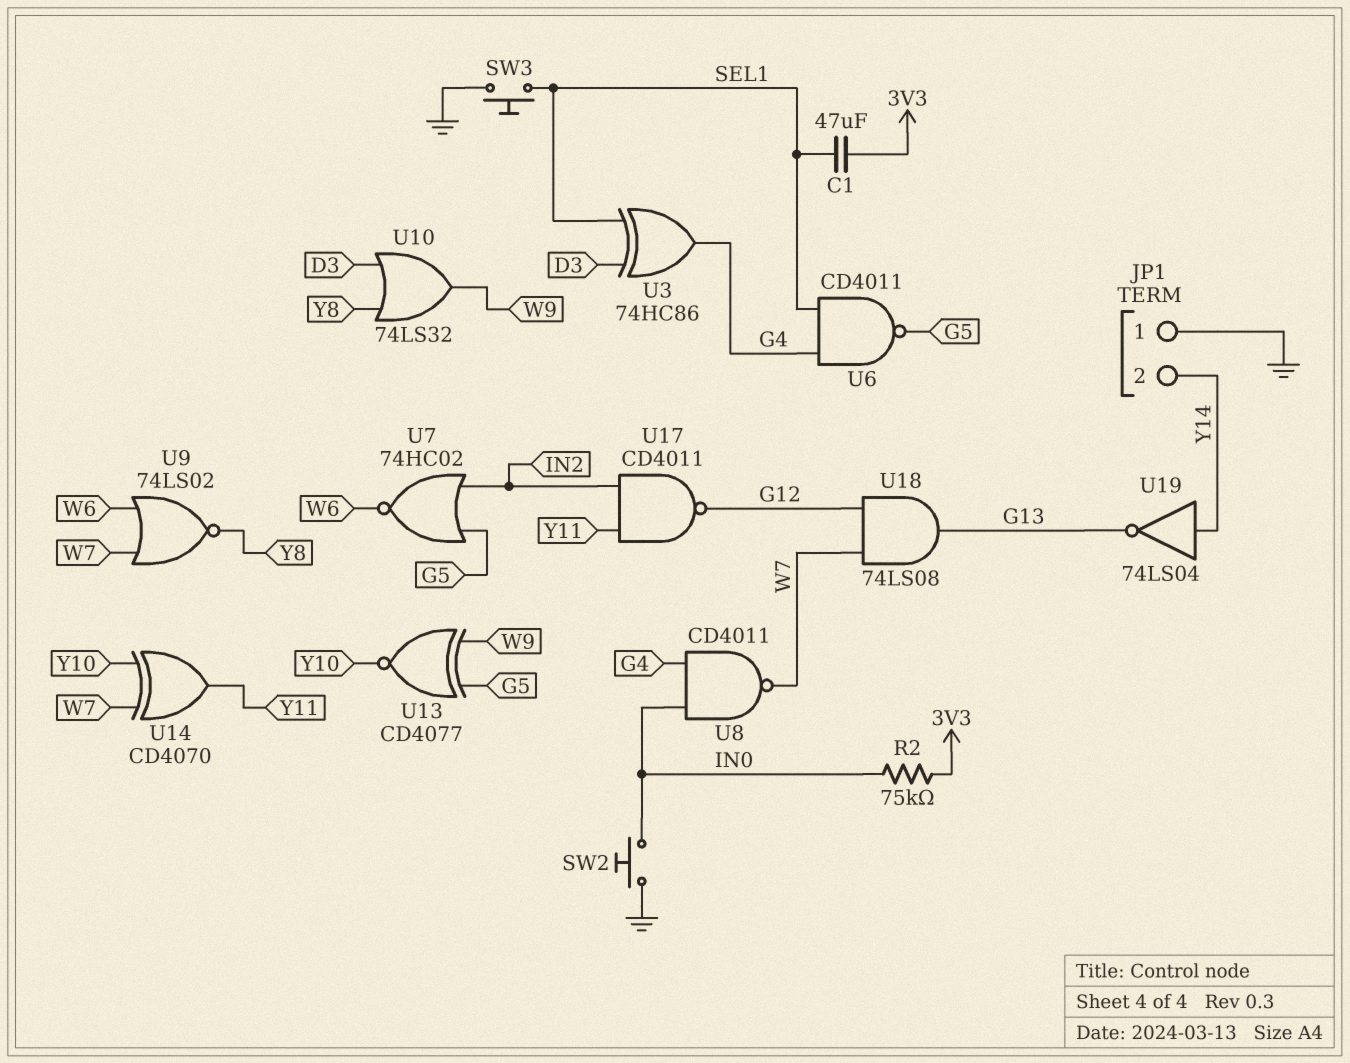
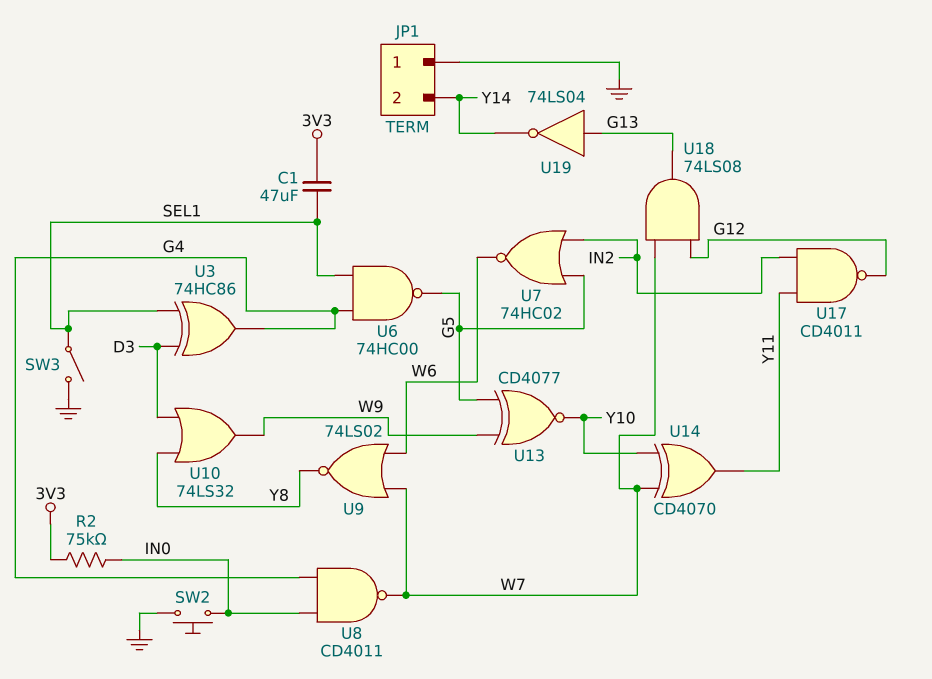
SW3: button (GND, SEL1) -> switch (GND, SEL1)
U6: NAND CD4011 (in G4, in SEL1, out G5) -> NAND 74HC00 (in G4, in SEL1, out G5)
U19: NOT 74LS04 (in Y14, out G13) -> NOT 74LS04 (in G13, out Y14)

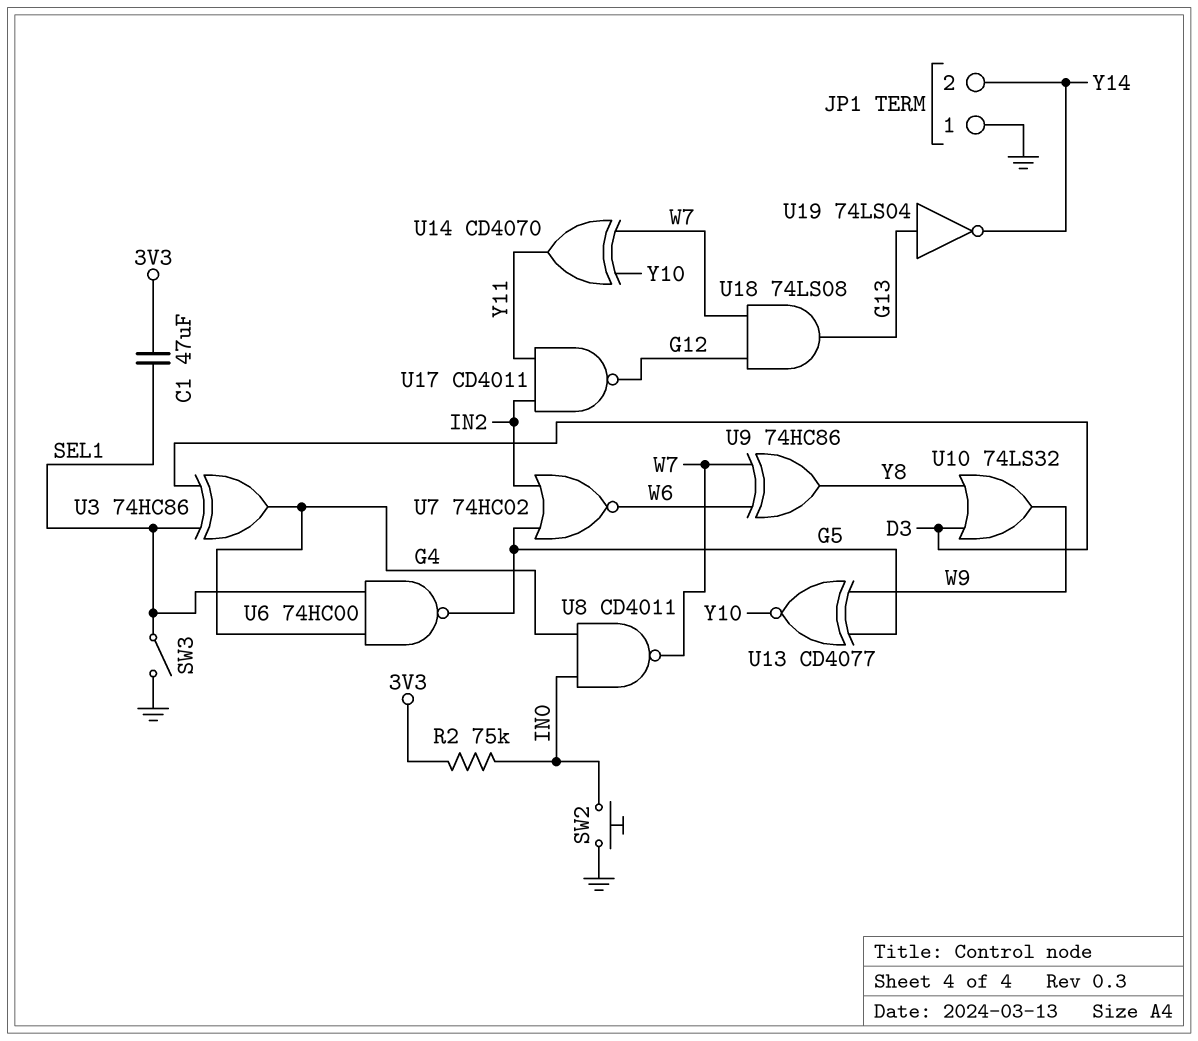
U9: NOR 74LS02 (in W6, in W7, out Y8) -> XOR 74HC86 (in W6, in W7, out Y8)

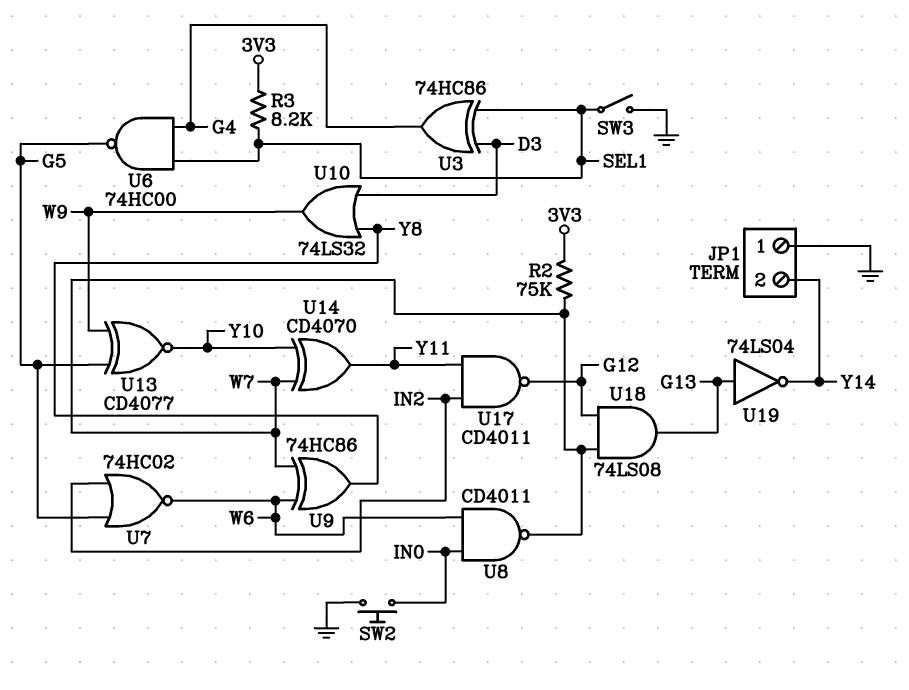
C1: 47uF (3V3, SEL1) -> none
R2: 75k (3V3, IN0) -> 75k (3V3, W7)
R3: none -> 8.2k (3V3, SEL1)
U8: NAND CD4011 (in G4, in IN0, out W7) -> NAND CD4011 (in IN0, in W6, out W7)

